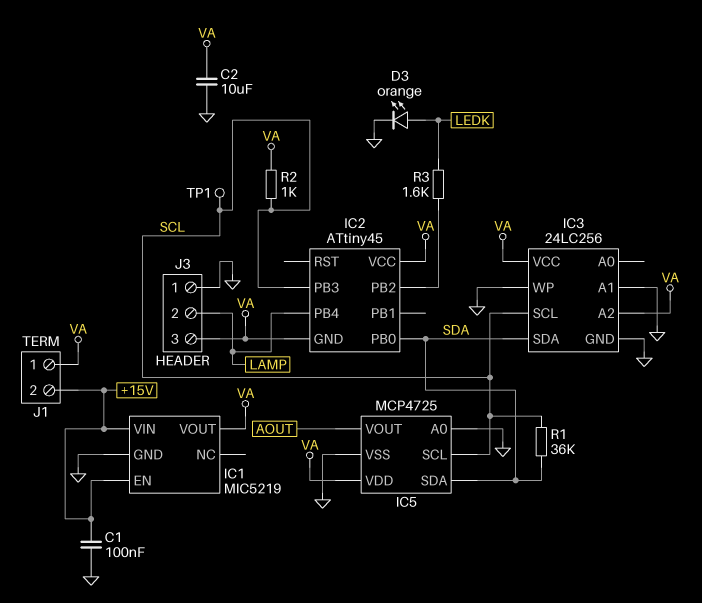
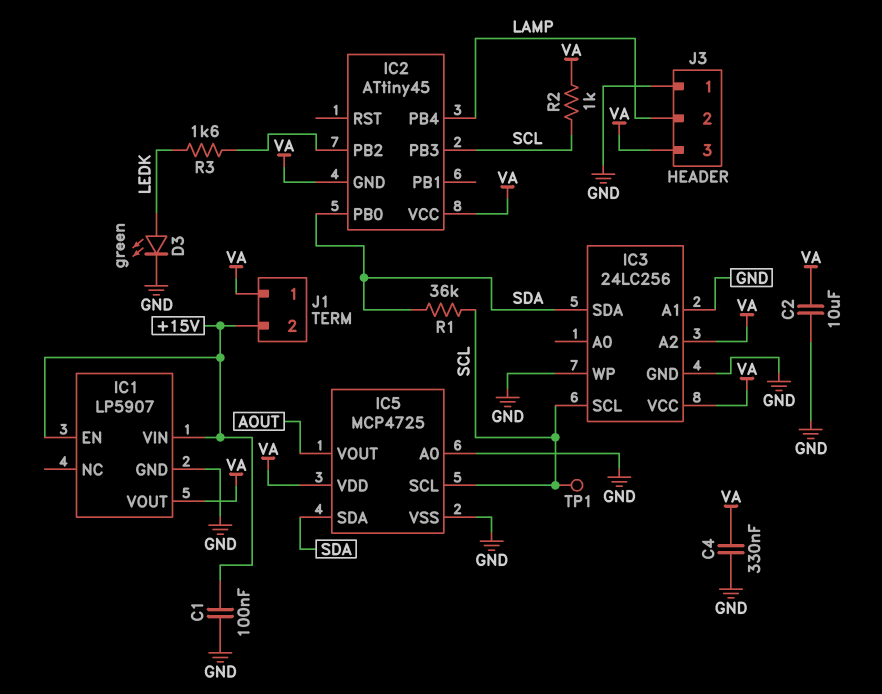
C4: none -> 330nF (GND, VA)
D3: LED orange (A LEDK, K GND) -> LED green (A LEDK, K GND)
IC1: MIC5219 -> LP5907

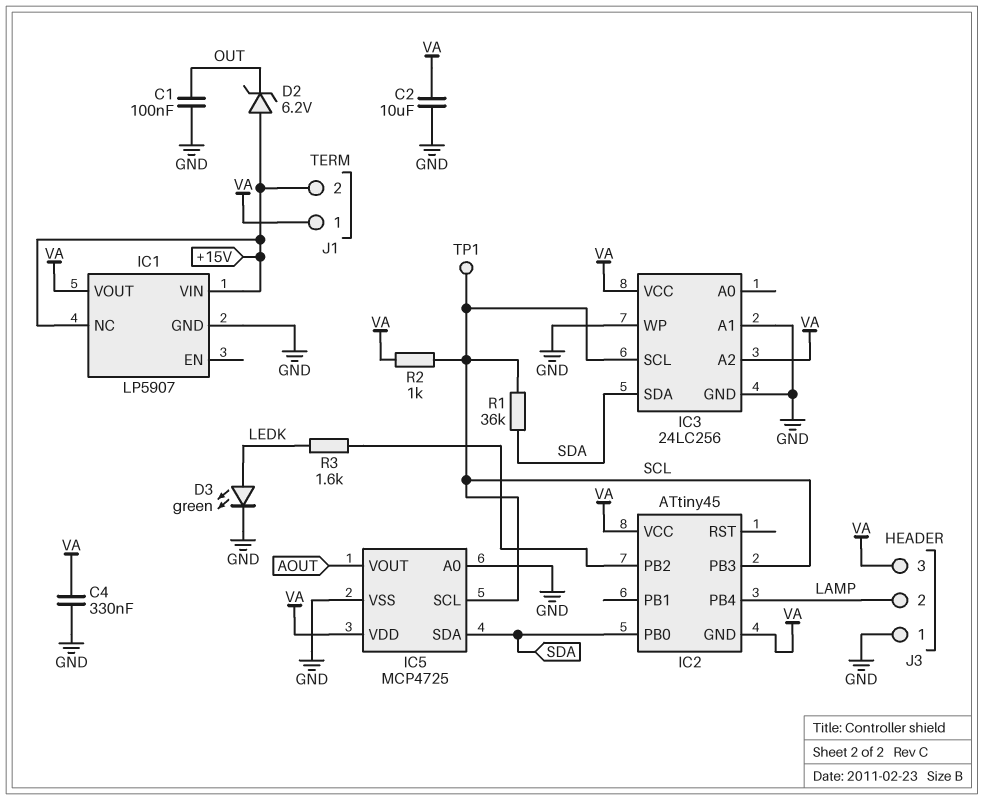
C1: 100nF (+15V, GND) -> 100nF (GND, OUT)
D2: none -> zener 6.2V (A +15V, K OUT)
IC1 pin EN: +15V -> none
IC1 pin NC: none -> +15V

